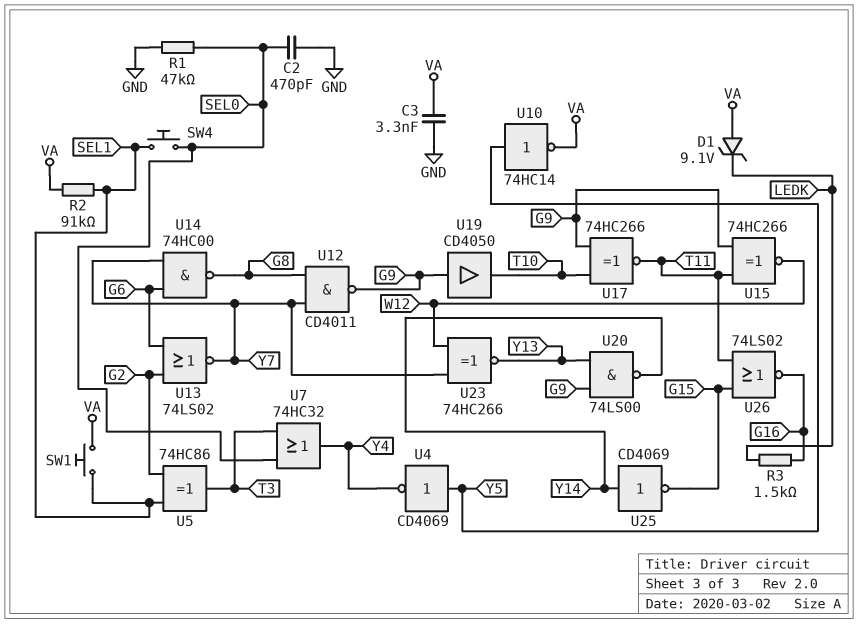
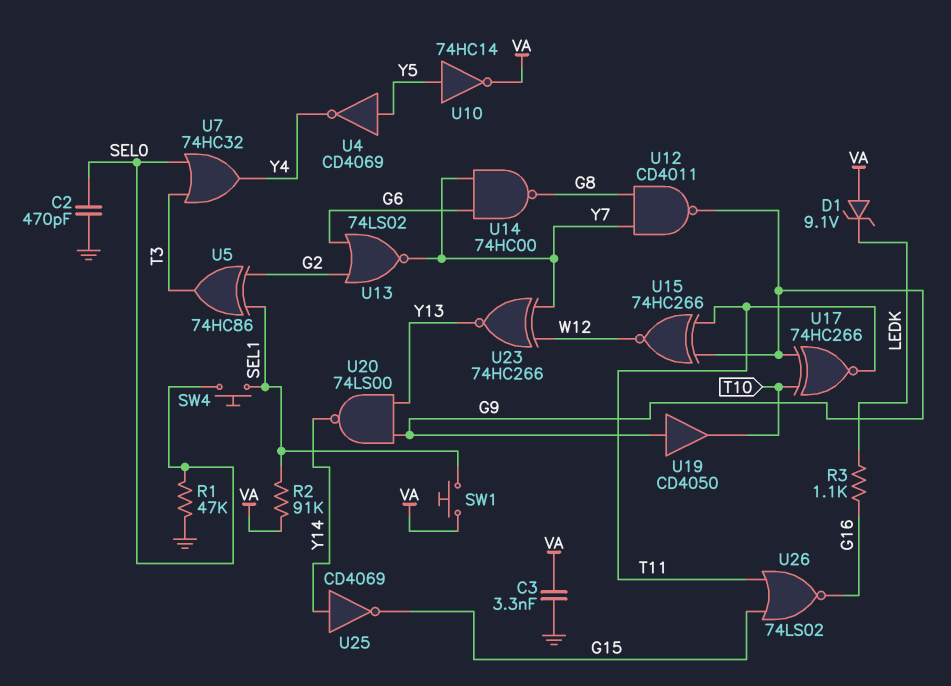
R3: 1.5k (G16, LEDK) -> 1.1k (G16, LEDK)

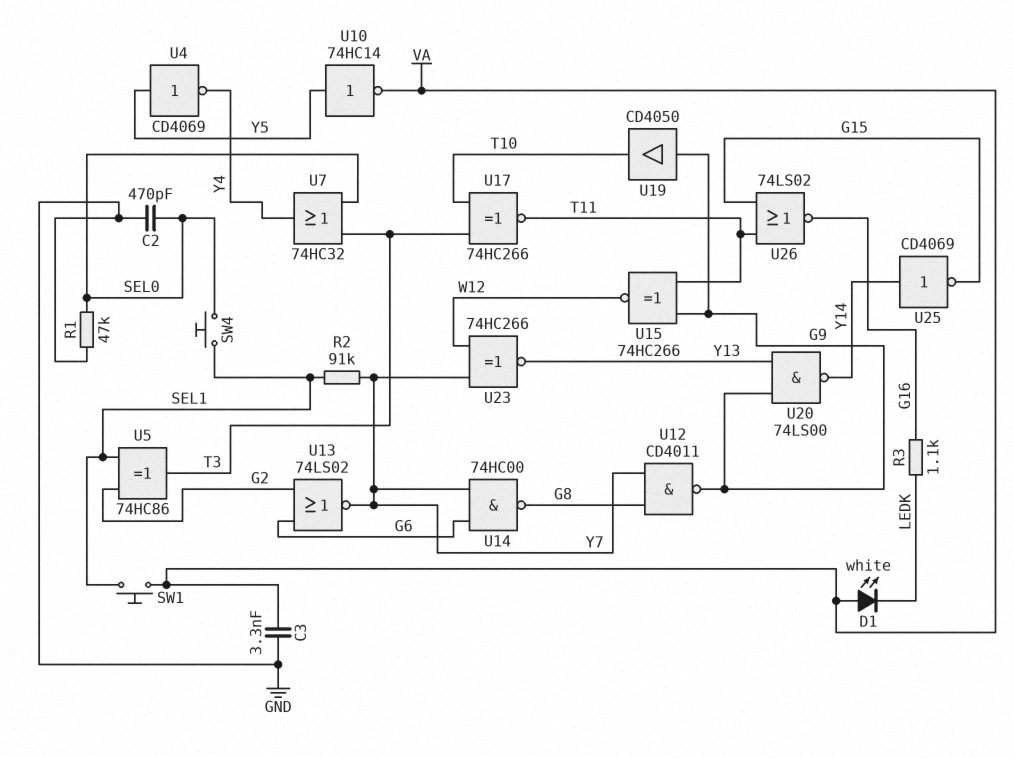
D1: zener 9.1V (A VA, K LEDK) -> LED white (A VA, K LEDK)
R2: 91k (SEL1, VA) -> 91k (SEL1, Y7)
U17: XNOR 74HC266 (in G9, in T10, out T11) -> XNOR 74HC266 (in T3, in T10, out T11)

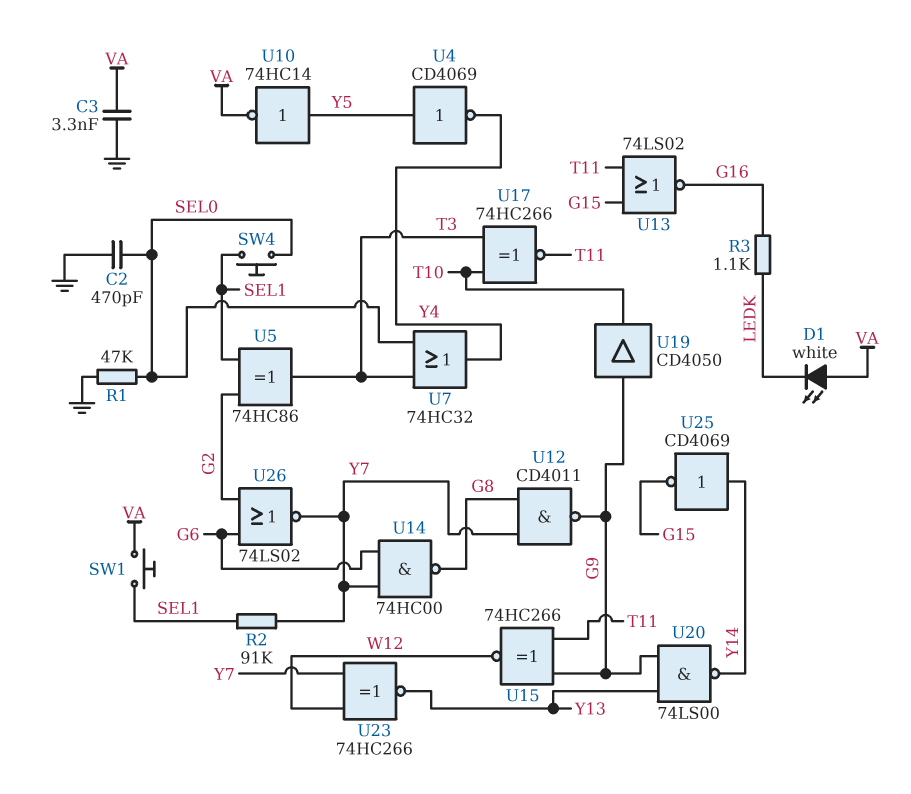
U13: NOR 74LS02 (in G2, in G6, out Y7) -> NOR 74LS02 (in G15, in T11, out G16)
U26: NOR 74LS02 (in G15, in T11, out G16) -> NOR 74LS02 (in G2, in G6, out Y7)

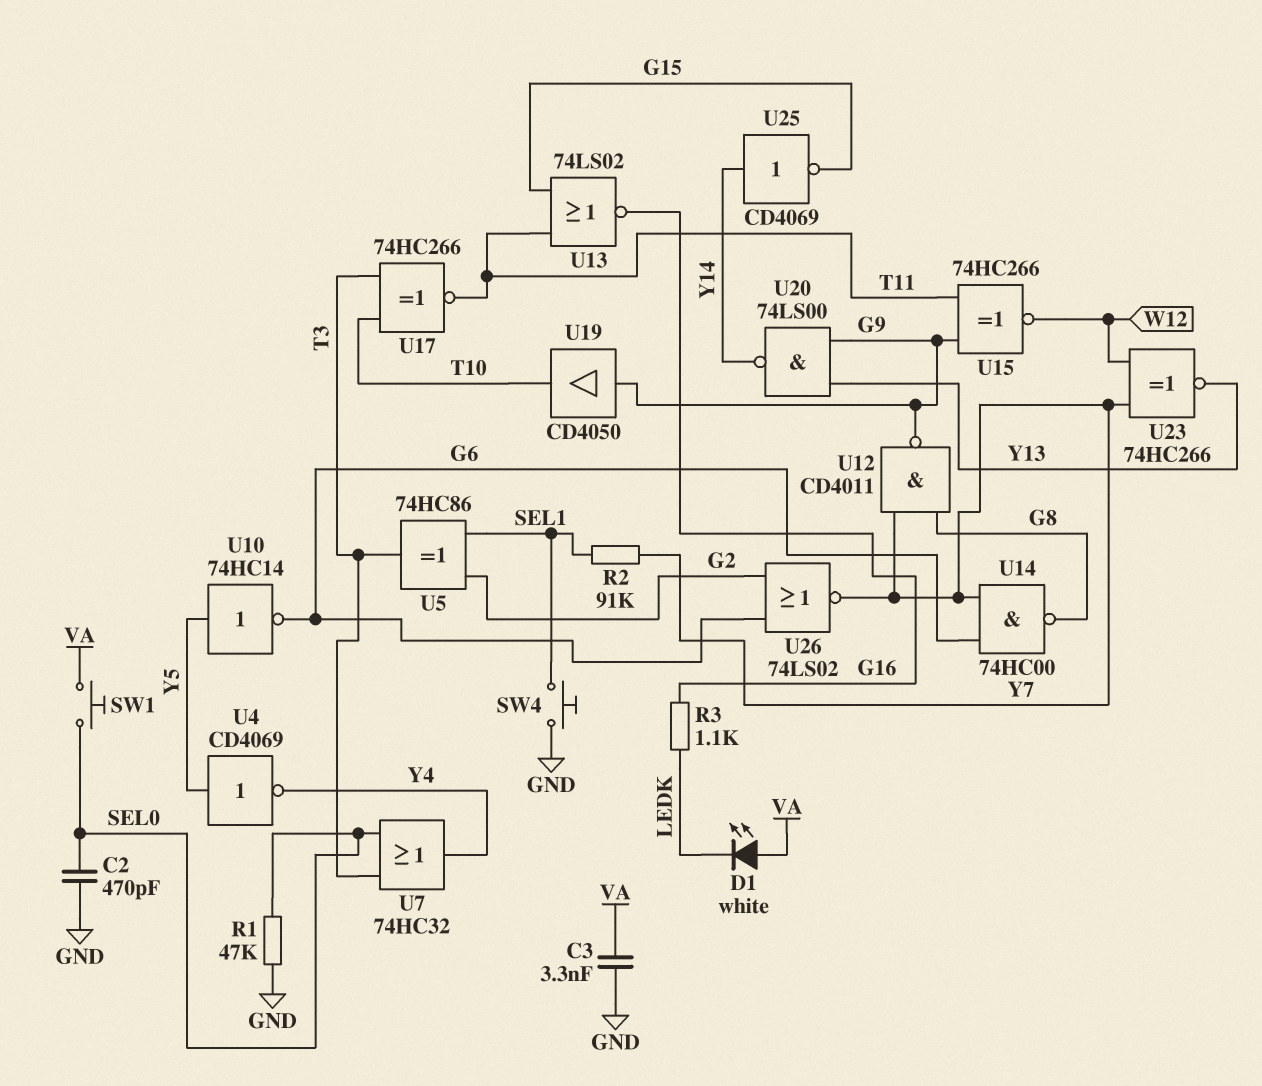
SW1: button (SEL1, VA) -> button (SEL0, VA)
SW4: button (SEL0, SEL1) -> button (GND, SEL1)
U10: NOT 74HC14 (in Y5, out VA) -> NOT 74HC14 (in Y5, out G6)

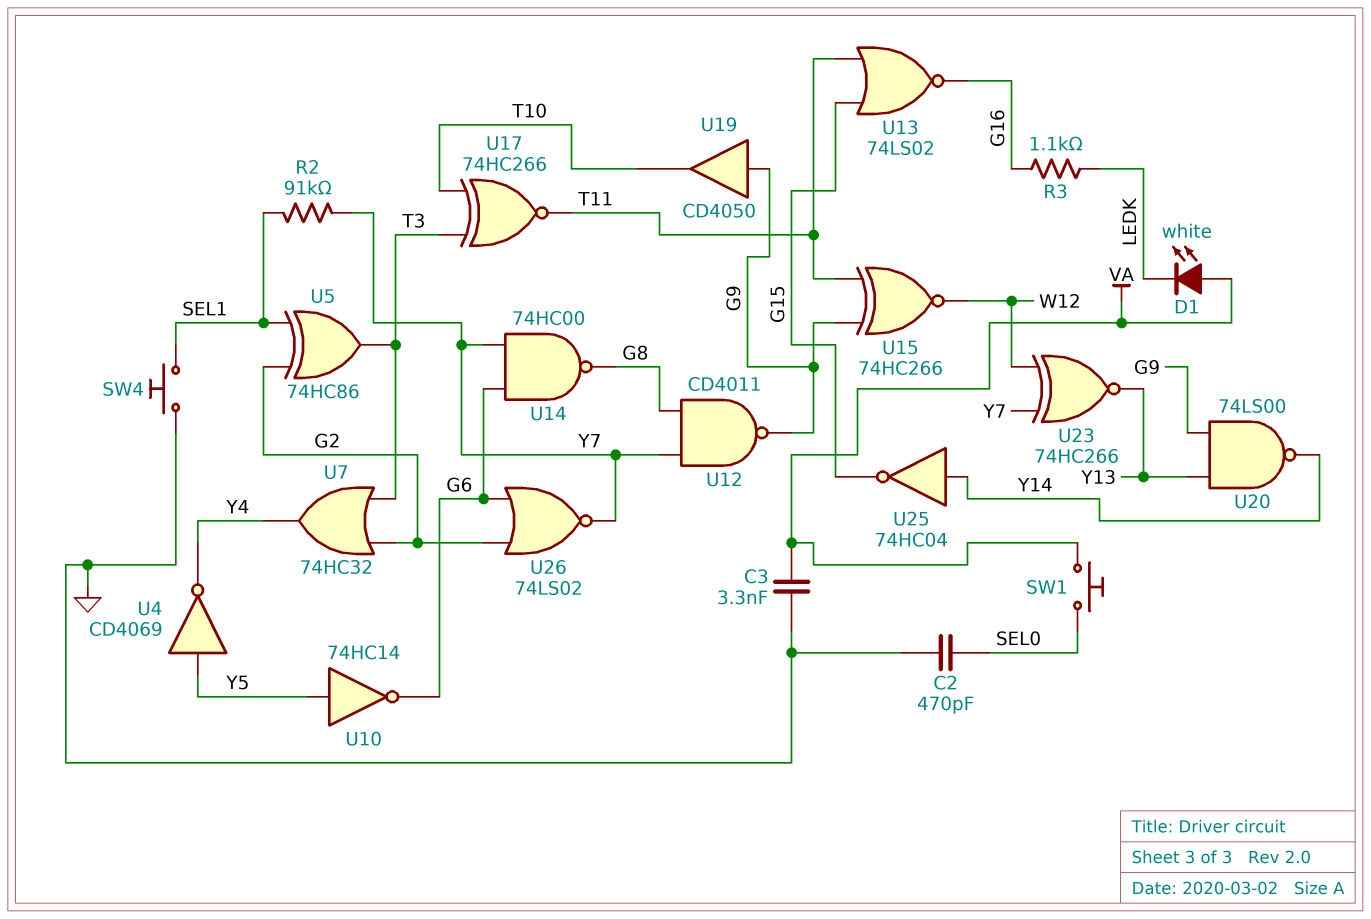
R1: 47k (GND, SEL0) -> none
U7: OR 74HC32 (in SEL0, in T3, out Y4) -> OR 74HC32 (in G2, in T3, out Y4)
U25: NOT CD4069 (in Y14, out G15) -> NOT 74HC04 (in Y14, out G15)

